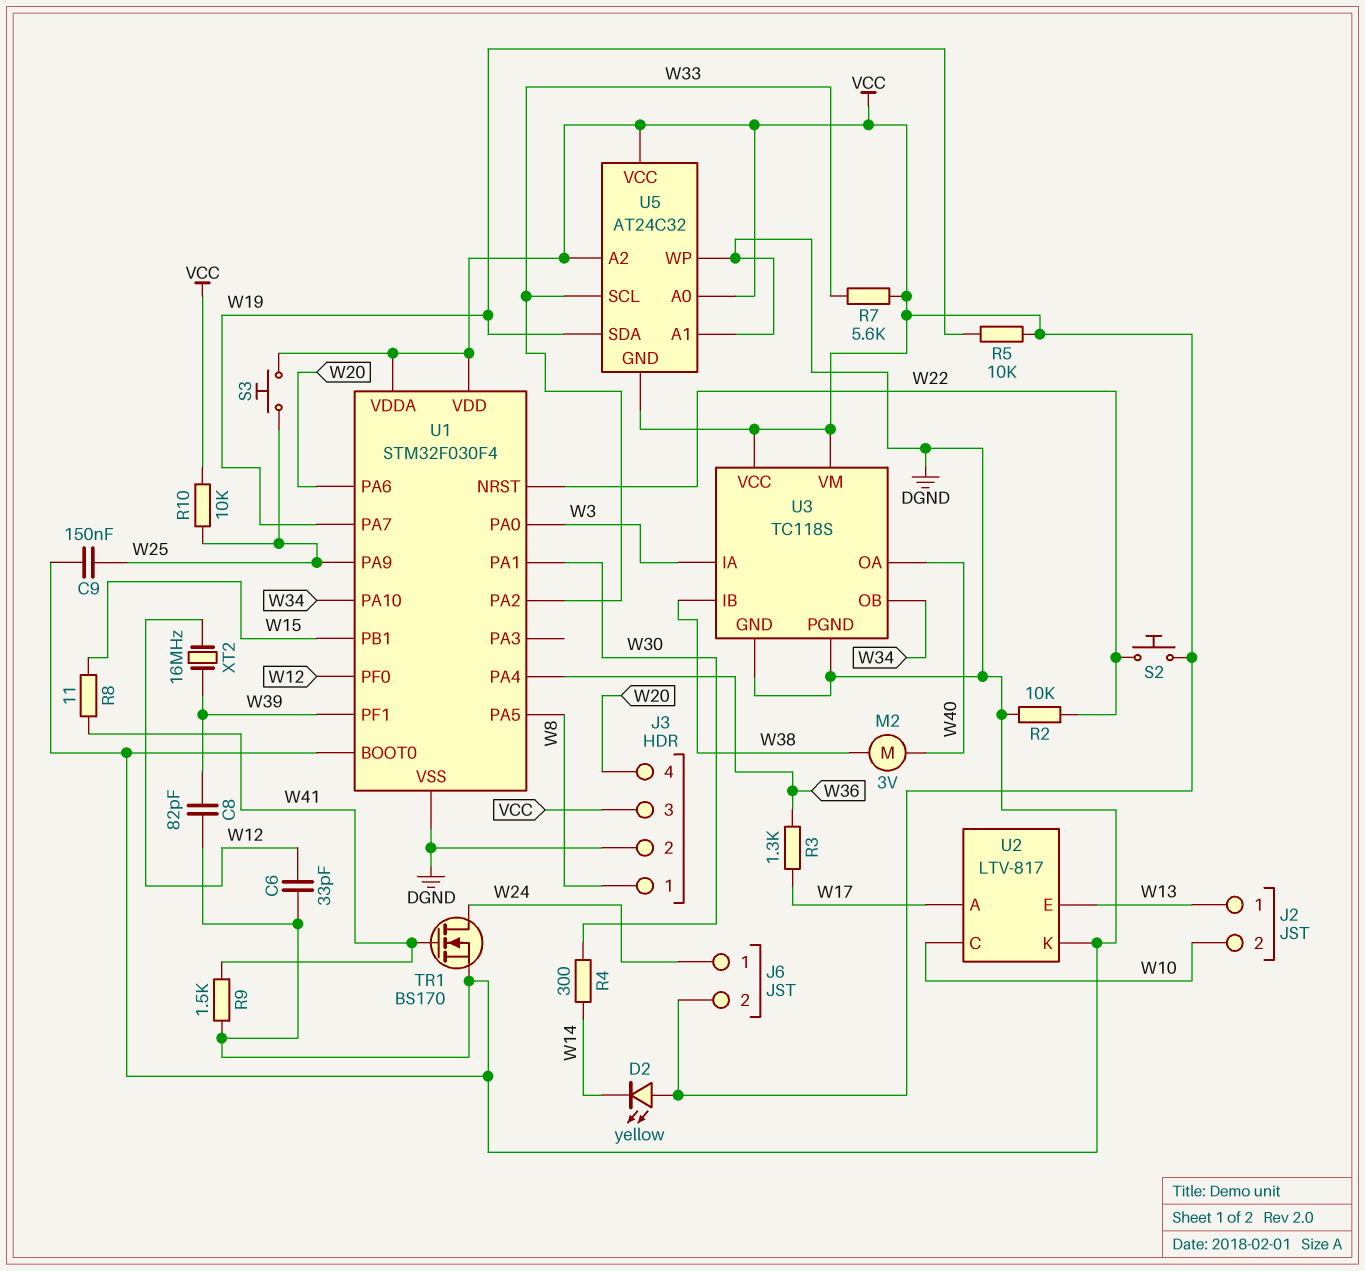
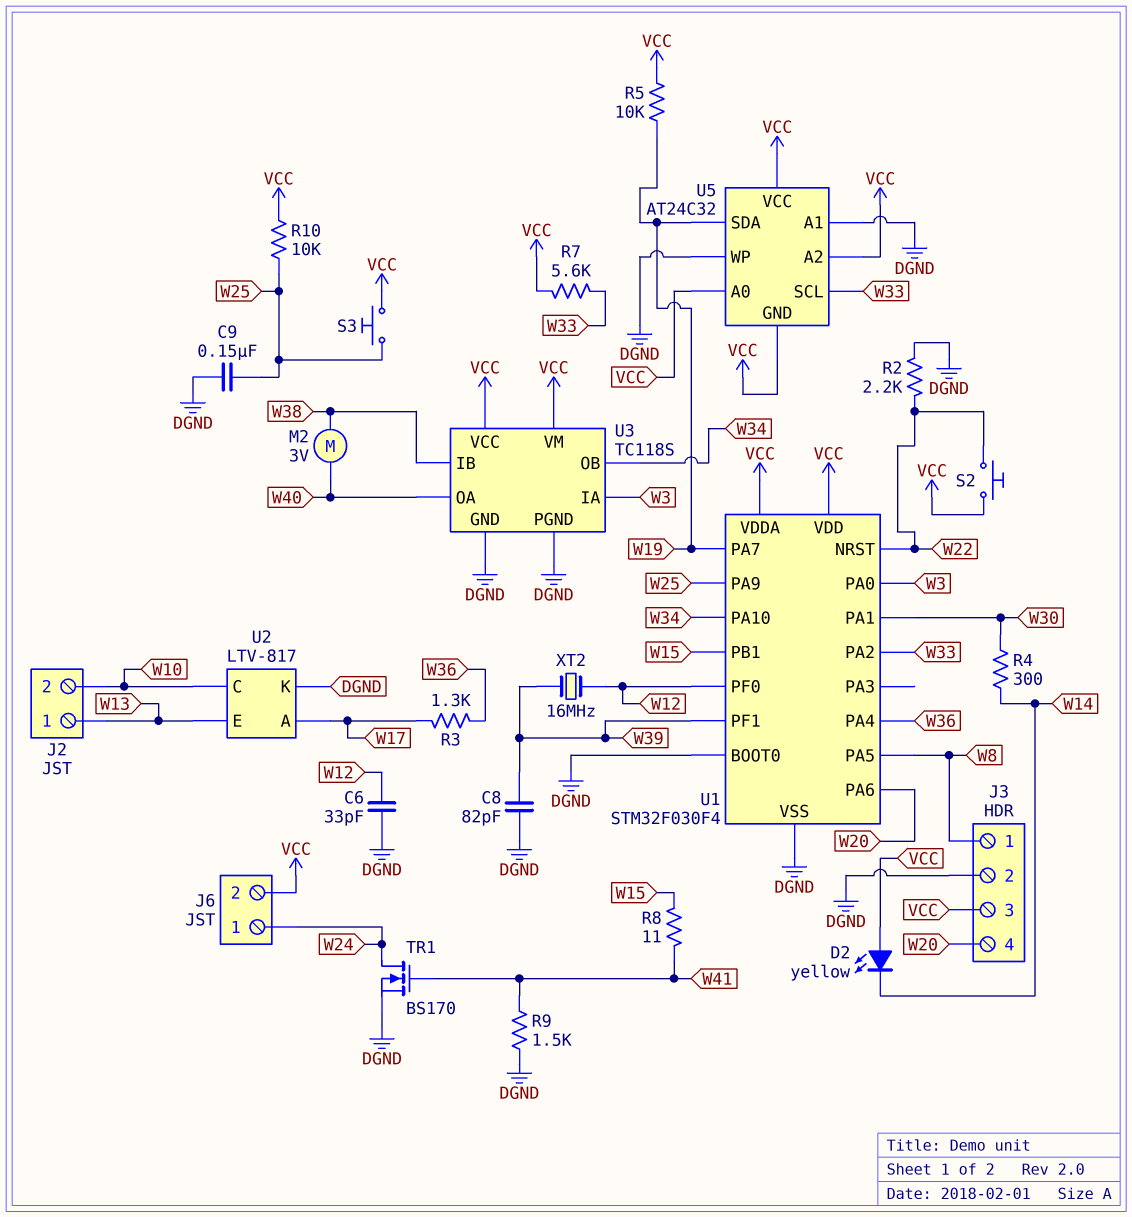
R2: 10k (DGND, W22) -> 2.2k (DGND, W22)

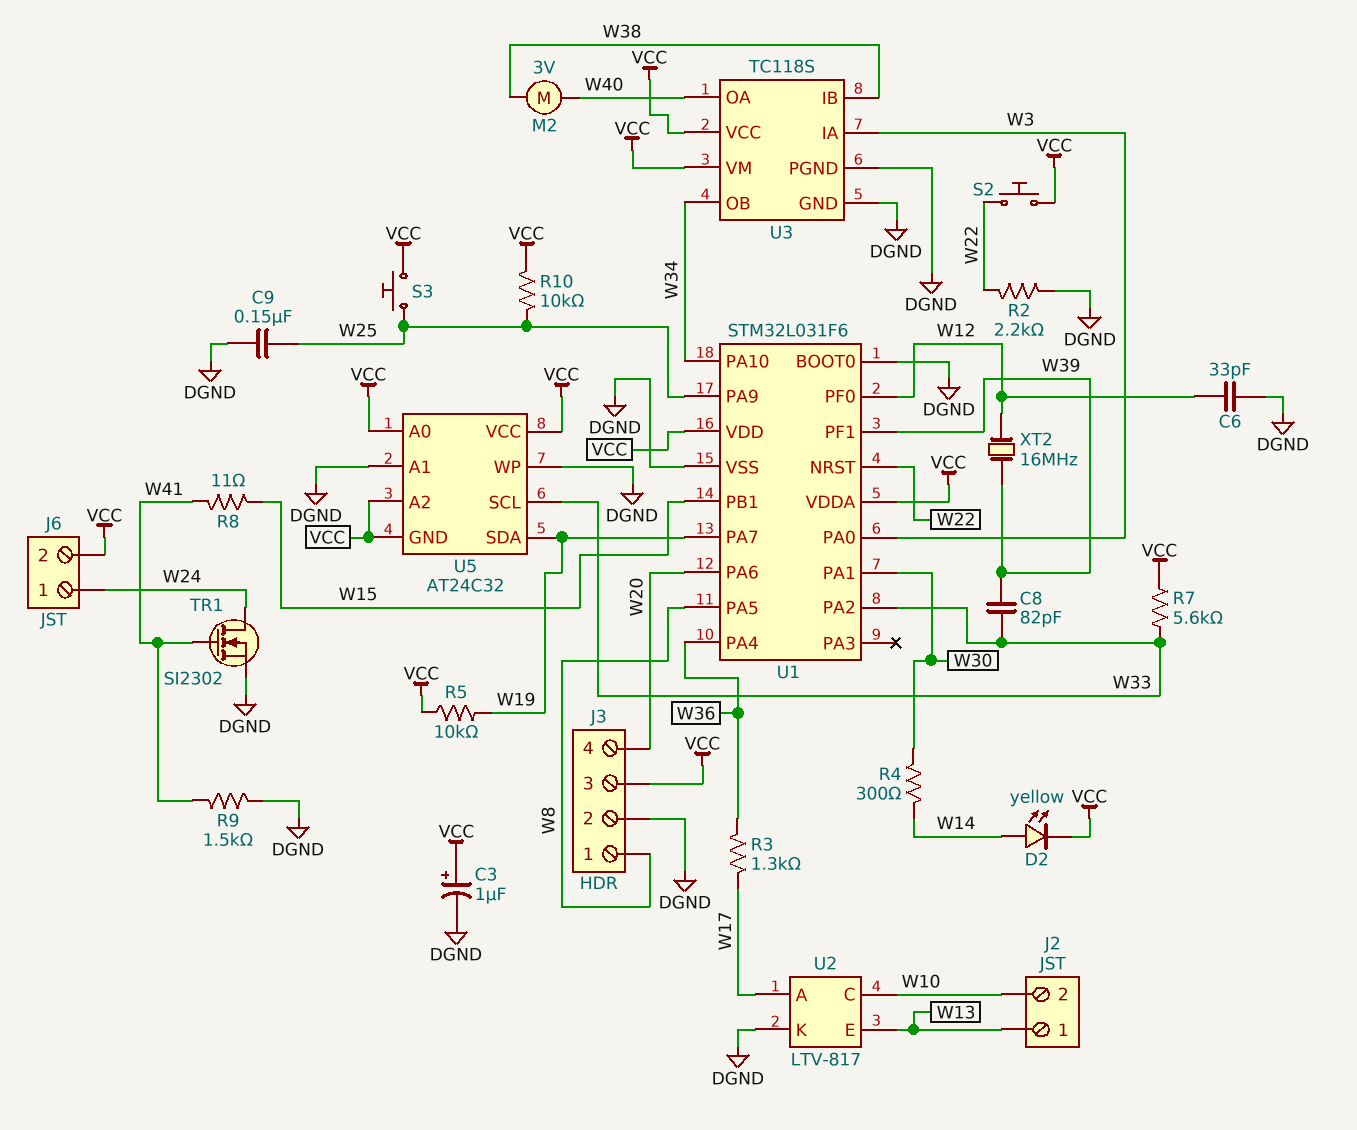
C3: none -> 1uF (plus VCC, minus DGND)
C8: 82pF (DGND, W39) -> 82pF (W33, W39)
D2: LED yellow (A VCC, K W14) -> LED yellow (A W14, K VCC)
TR1: NMOS BS170 (G W41, D W24, S DGND) -> NMOS SI2302 (G W41, D W24, S DGND)
U1: STM32F030F4 -> STM32L031F6

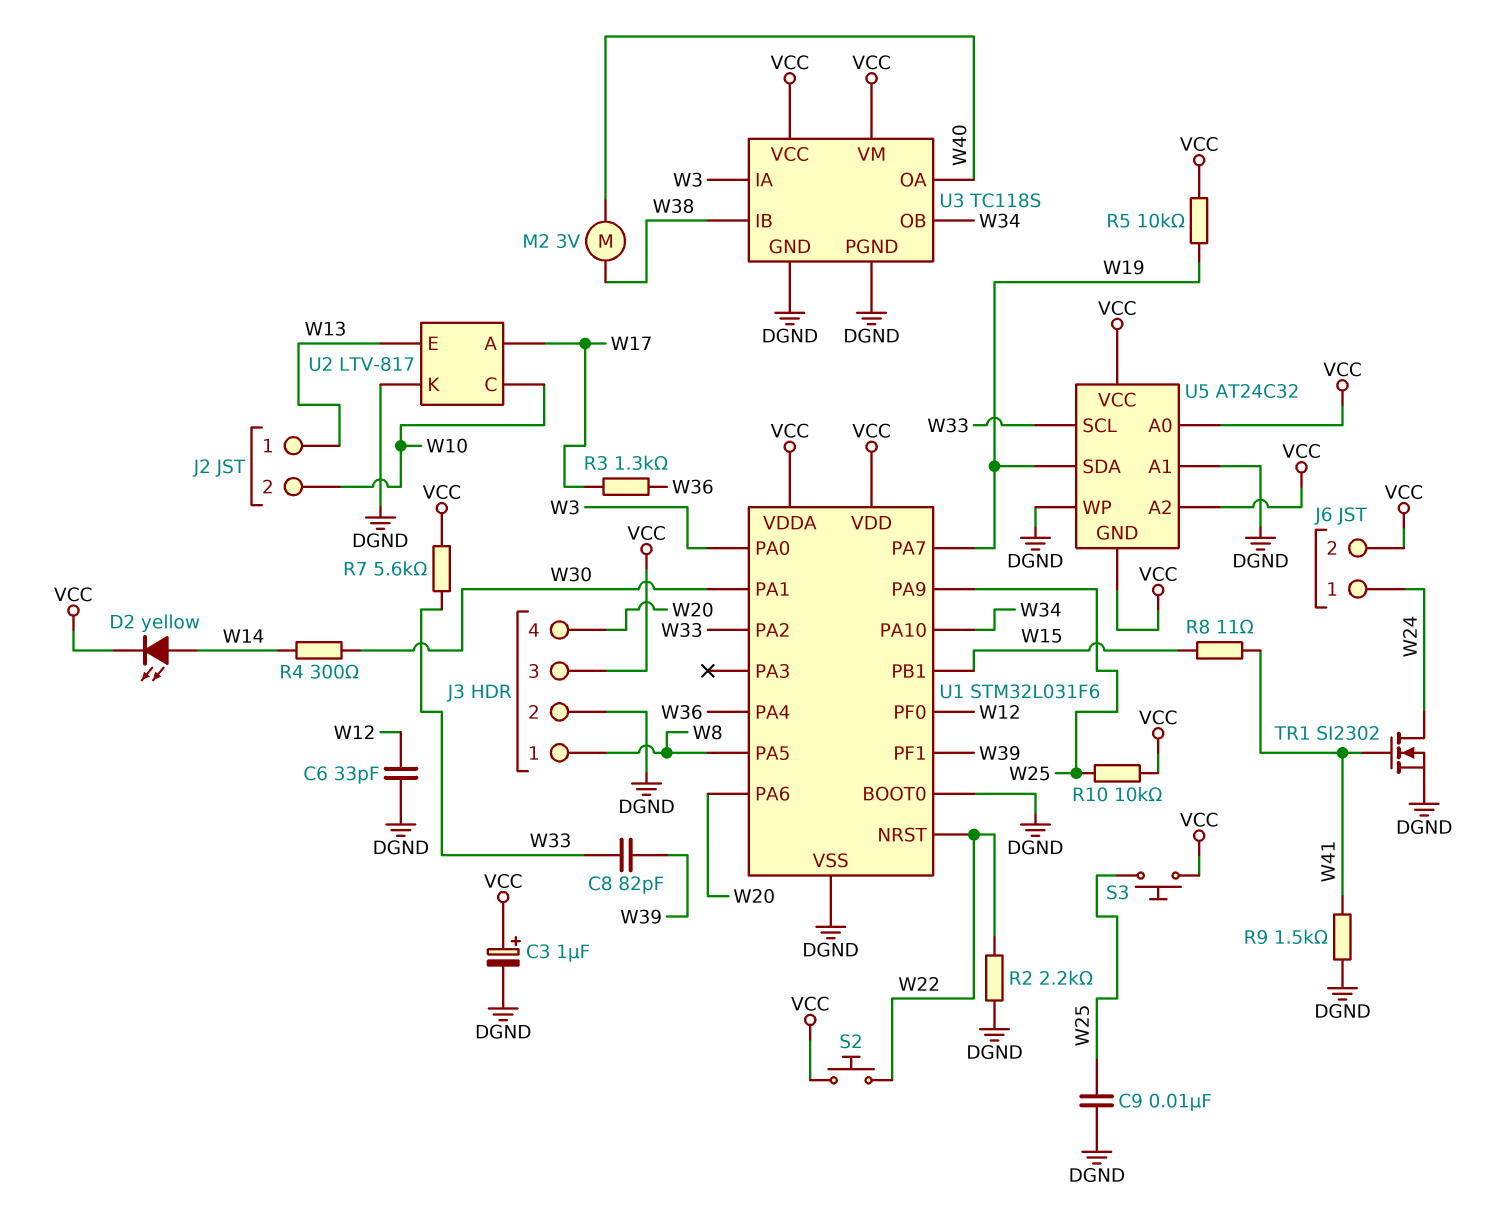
C9: 150nF (DGND, W25) -> 10nF (DGND, W25)
XT2: 16MHz (W12, W39) -> none

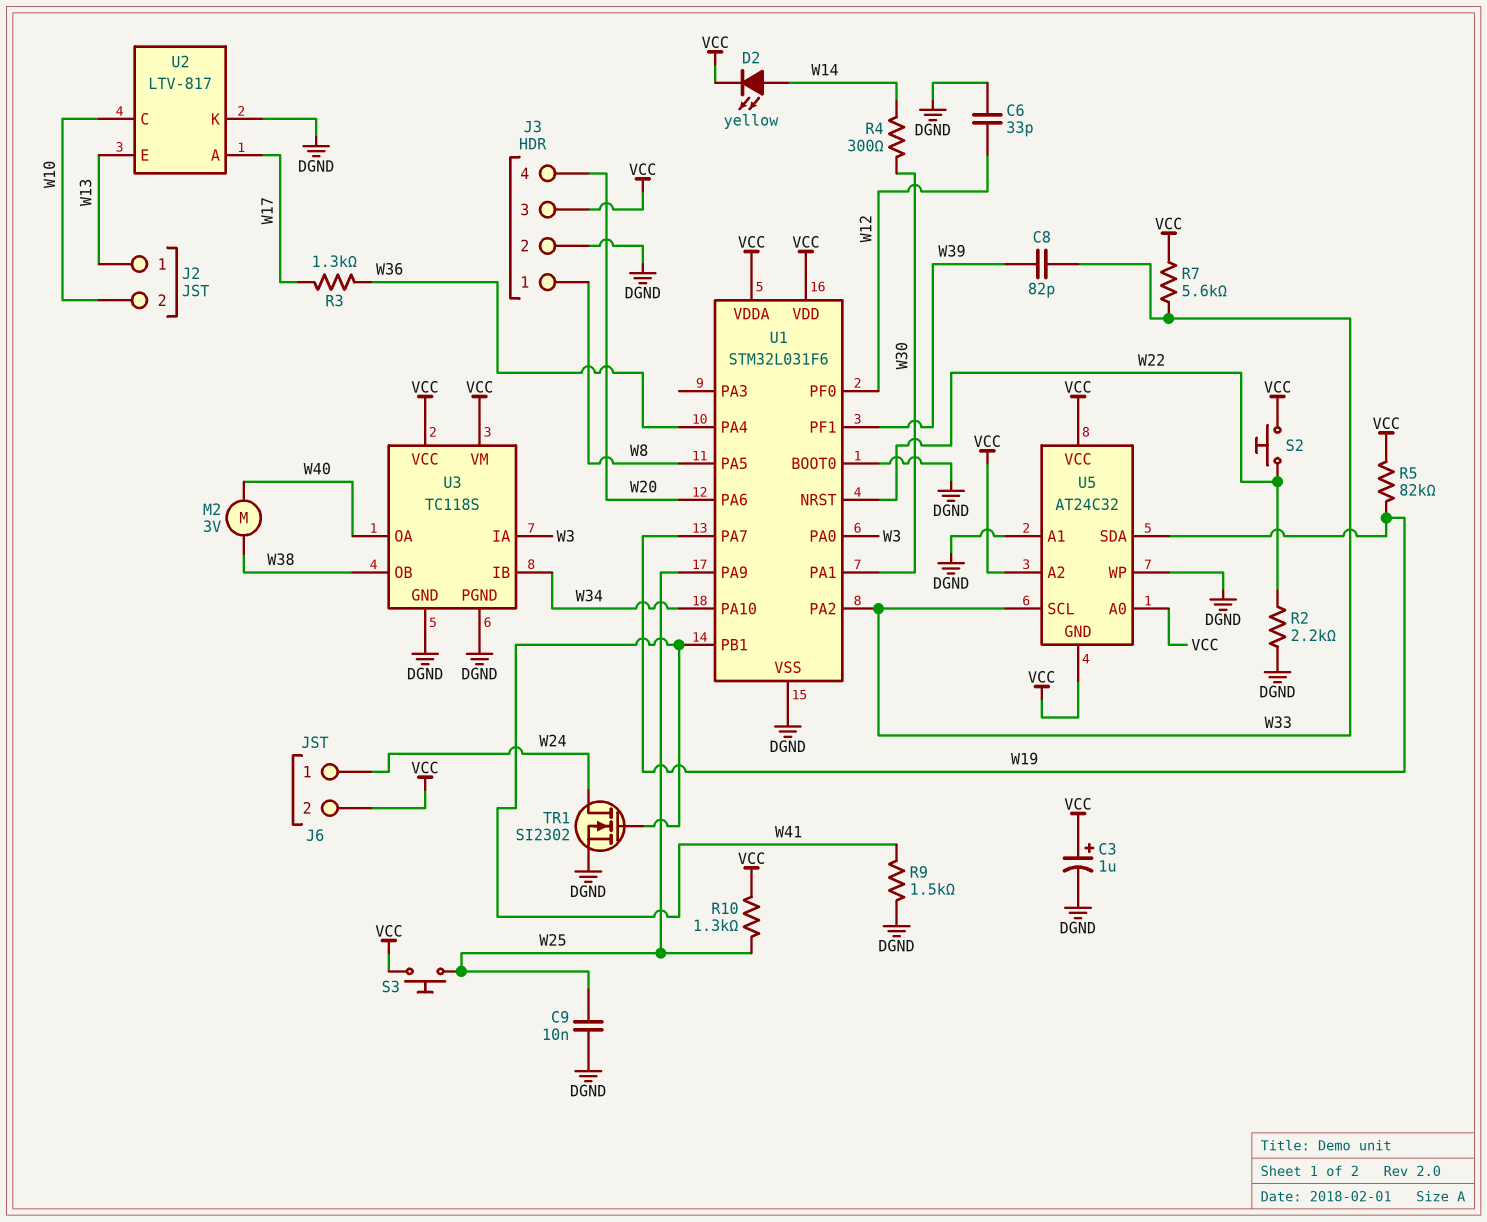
R5: 10k (VCC, W19) -> 82k (VCC, W19)
R8: 11 (W15, W41) -> none
R10: 10k (VCC, W25) -> 1.3k (VCC, W25)
U1 pin PB1: W15 -> W41
U3 pin IB: W38 -> W34
U3 pin OB: W34 -> W38

